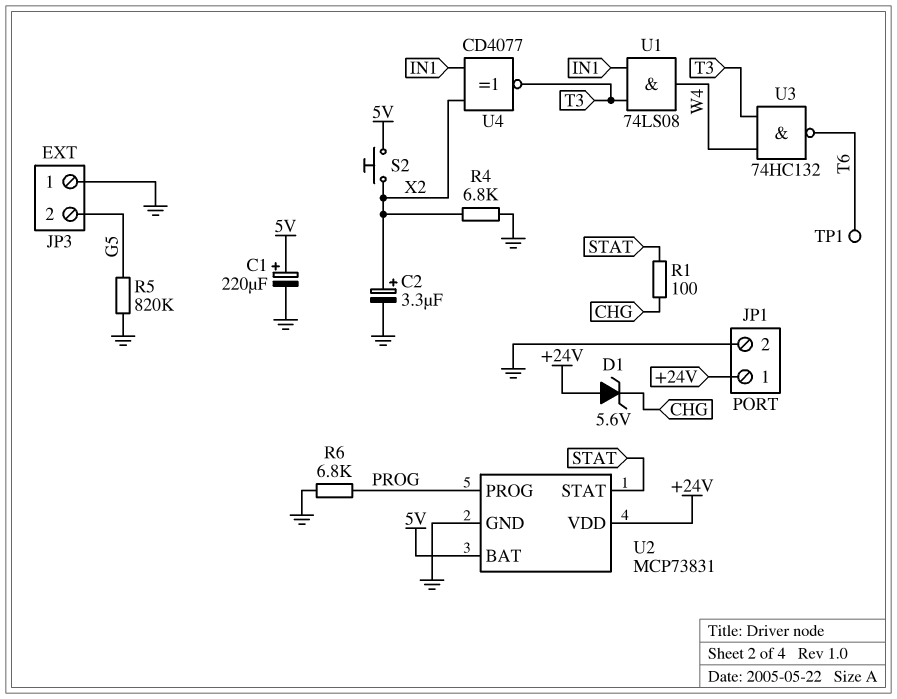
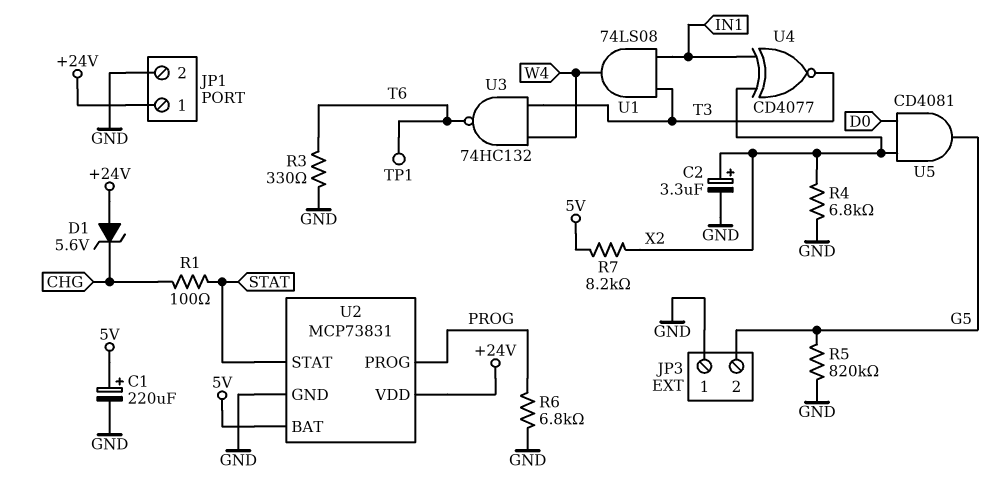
R3: none -> 330 (GND, T6)
R7: none -> 8.2k (5V, X2)
S2: button (5V, X2) -> none
U5: none -> AND CD4081 (in D0, in X2, out G5)

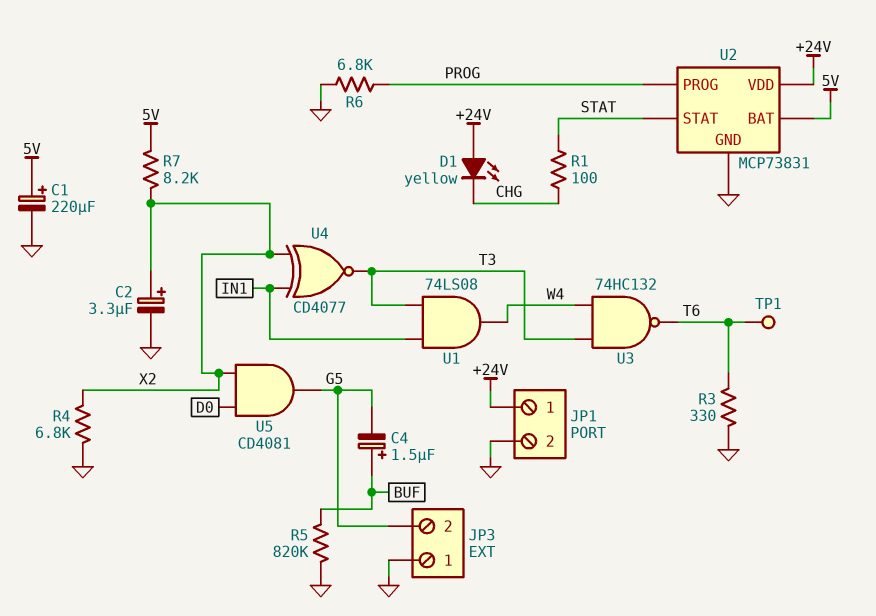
C4: none -> 1.5uF (plus BUF, minus G5)
D1: zener 5.6V (A +24V, K CHG) -> LED yellow (A +24V, K CHG)
R5: 820k (G5, GND) -> 820k (BUF, GND)

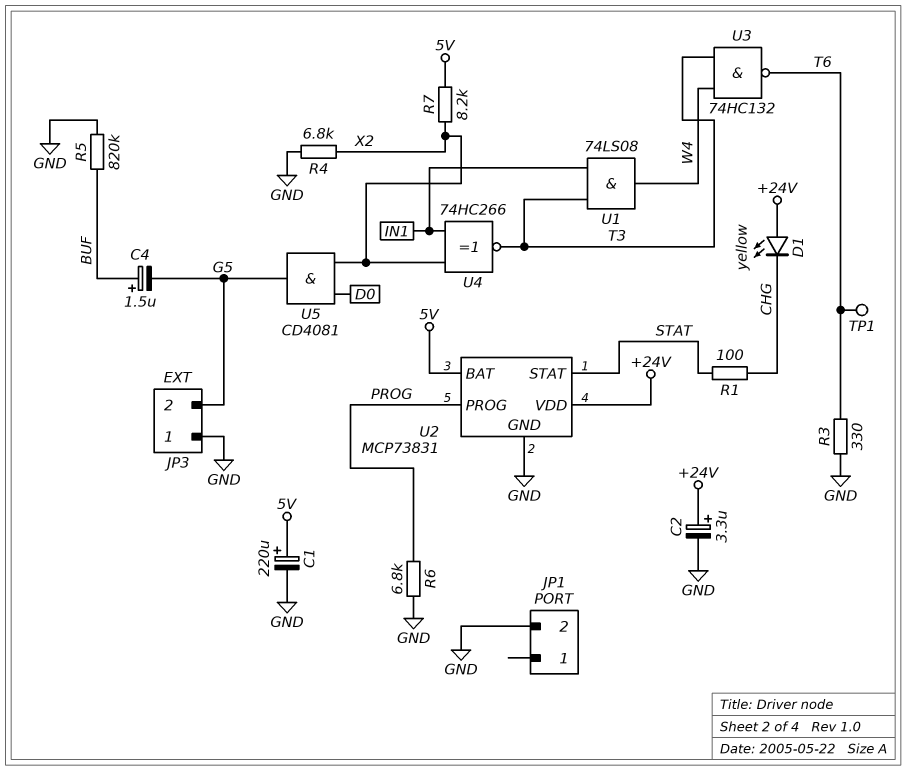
C2: 3.3uF (plus X2, minus GND) -> 3.3uF (plus +24V, minus GND)
JP1 pin 1: +24V -> none
U4: XNOR CD4077 (in IN1, in X2, out T3) -> XNOR 74HC266 (in IN1, in X2, out T3)

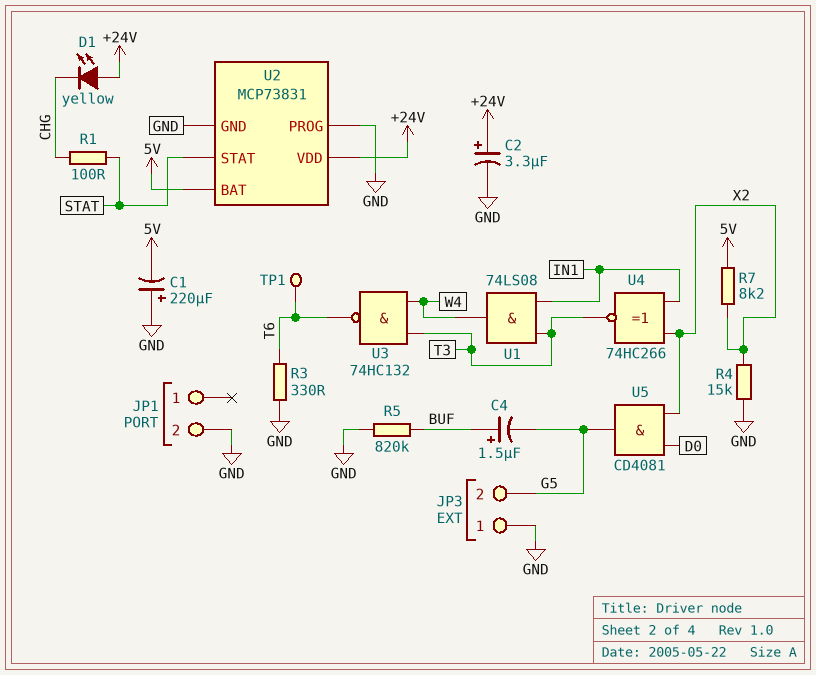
C1: 220uF (plus 5V, minus GND) -> 220uF (plus GND, minus 5V)
R4: 6.8k (GND, X2) -> 15k (GND, X2)
R6: 6.8k (GND, PROG) -> none
U2 pin PROG: PROG -> GND

